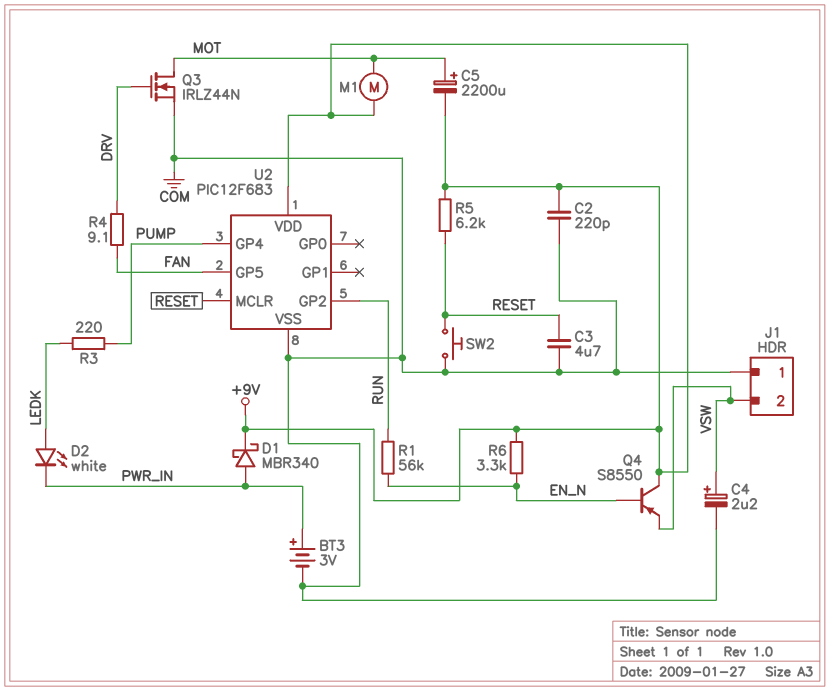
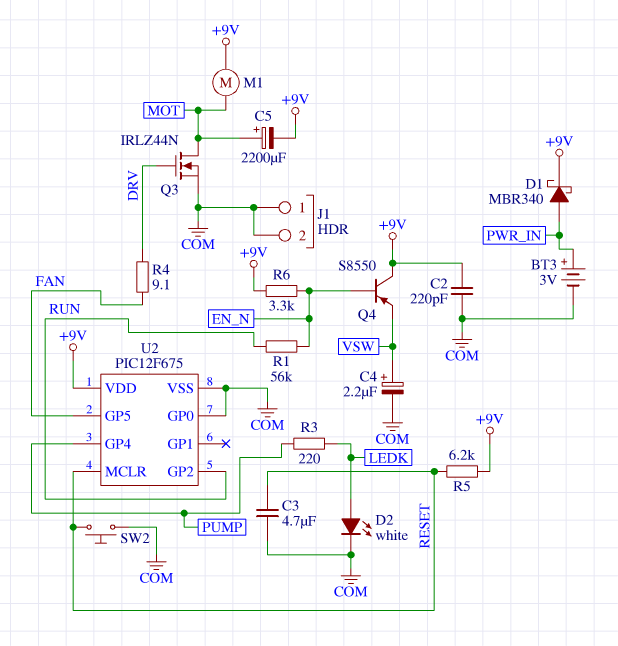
D2: LED white (A LEDK, K PWR_IN) -> LED white (A LEDK, K COM)
J1 pin 2: VSW -> COM
U2: PIC12F683 -> PIC12F675
U2 pin GP0: none -> COM

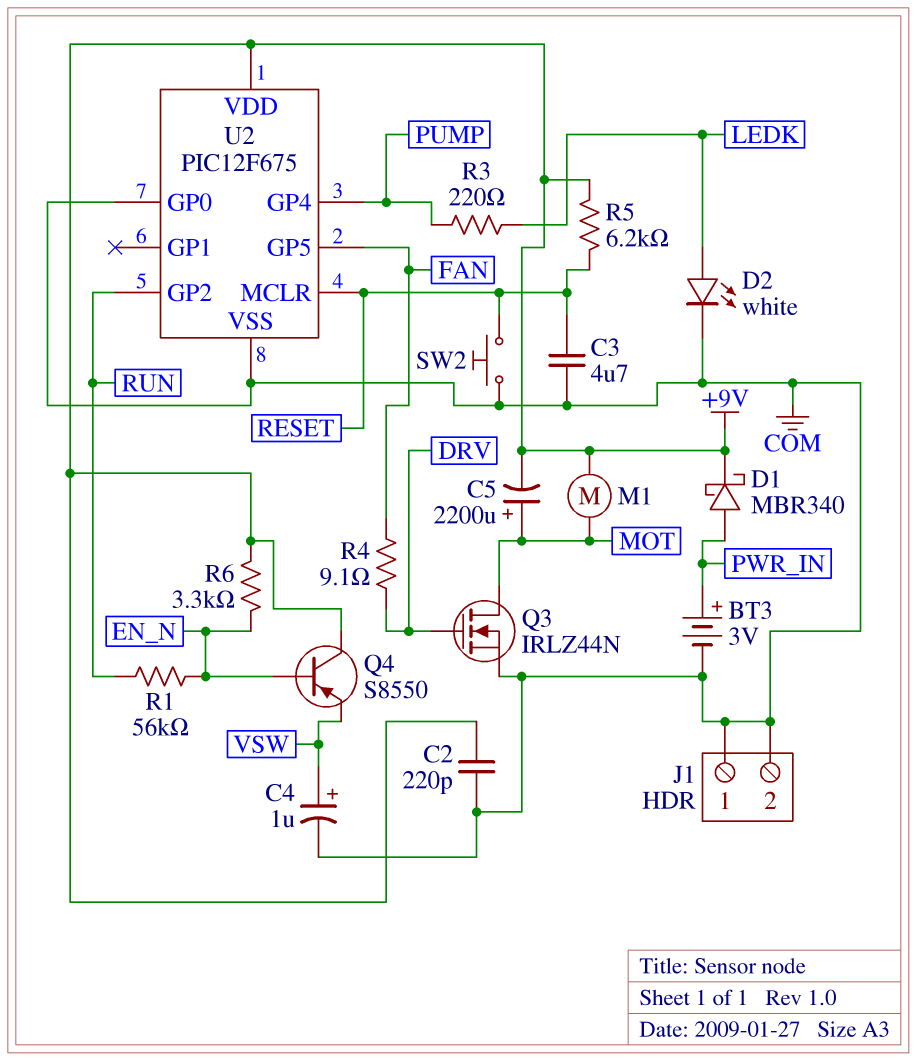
C4: 2.2uF (plus VSW, minus COM) -> 1uF (plus VSW, minus COM)

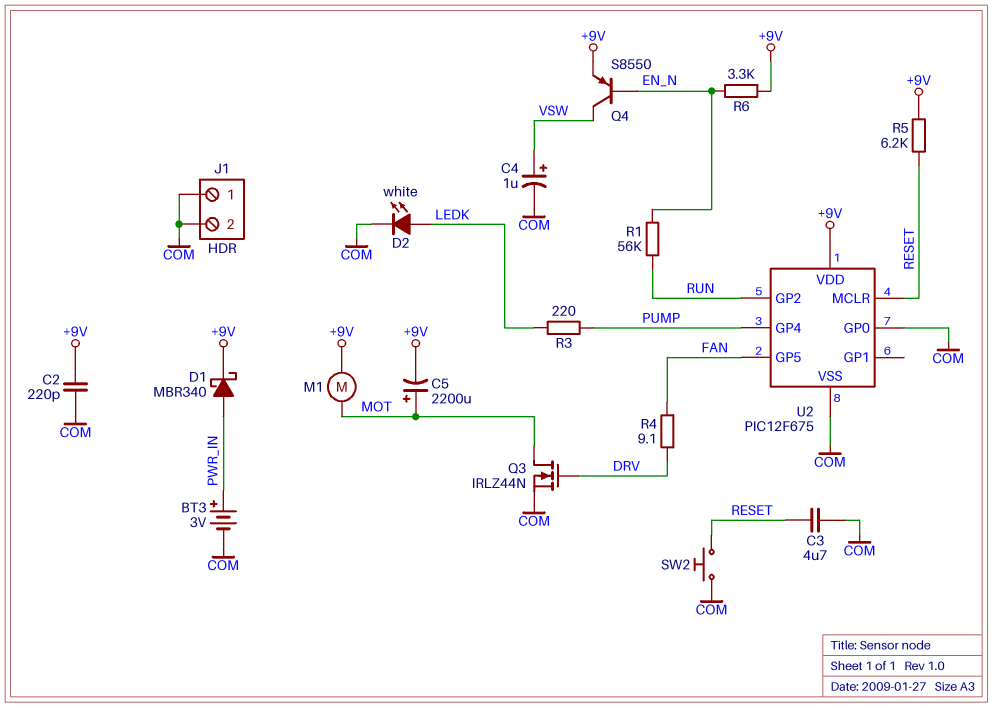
Q4: PNP S8550 (B EN_N, C +9V, E VSW) -> PNP S8550 (B EN_N, C VSW, E +9V)

